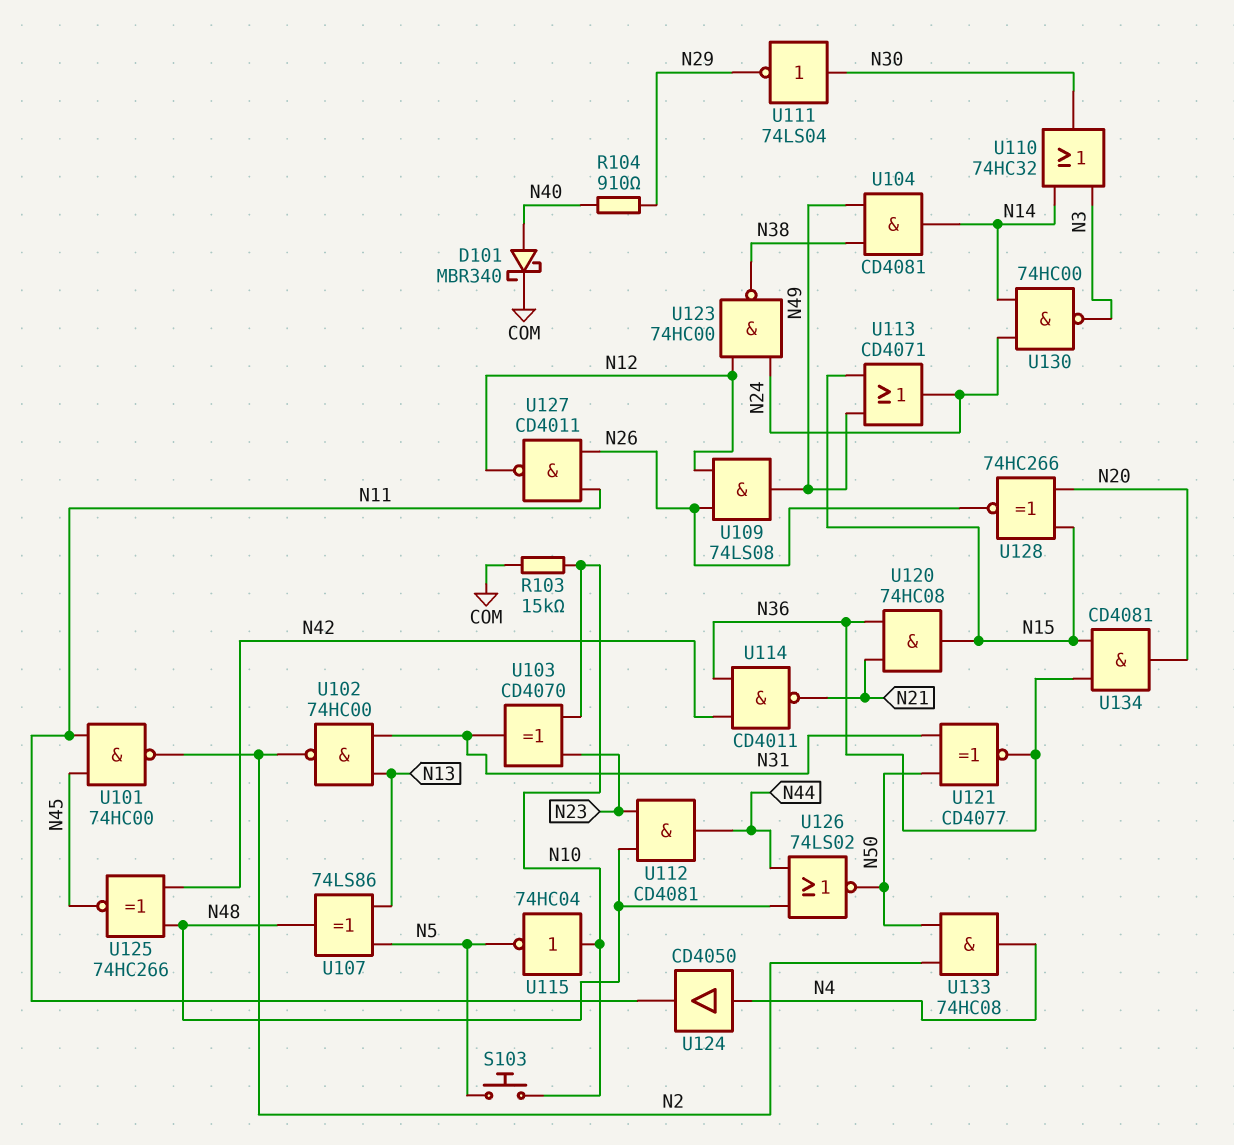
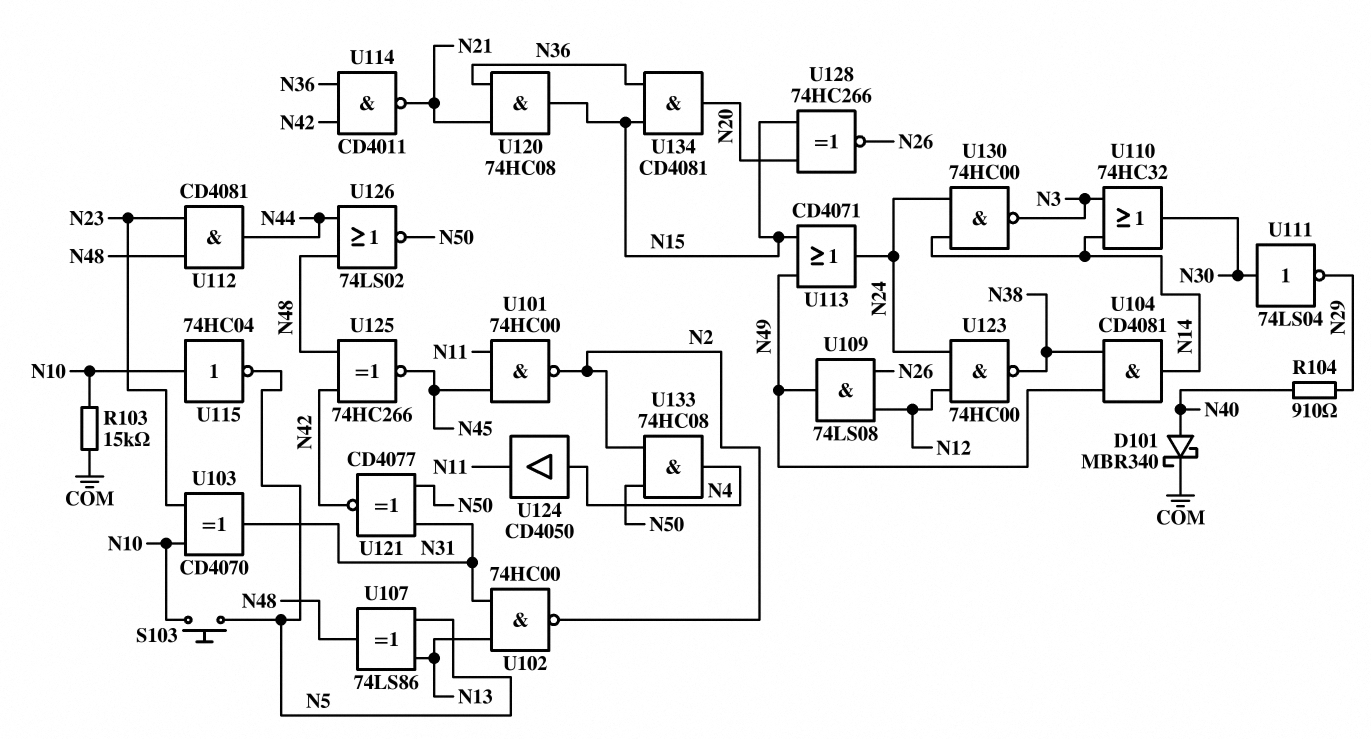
U121: XNOR CD4077 (in N31, in N50, out N36) -> XNOR CD4077 (in N31, in N50, out N42)
U127: NAND CD4011 (in N11, in N26, out N12) -> none

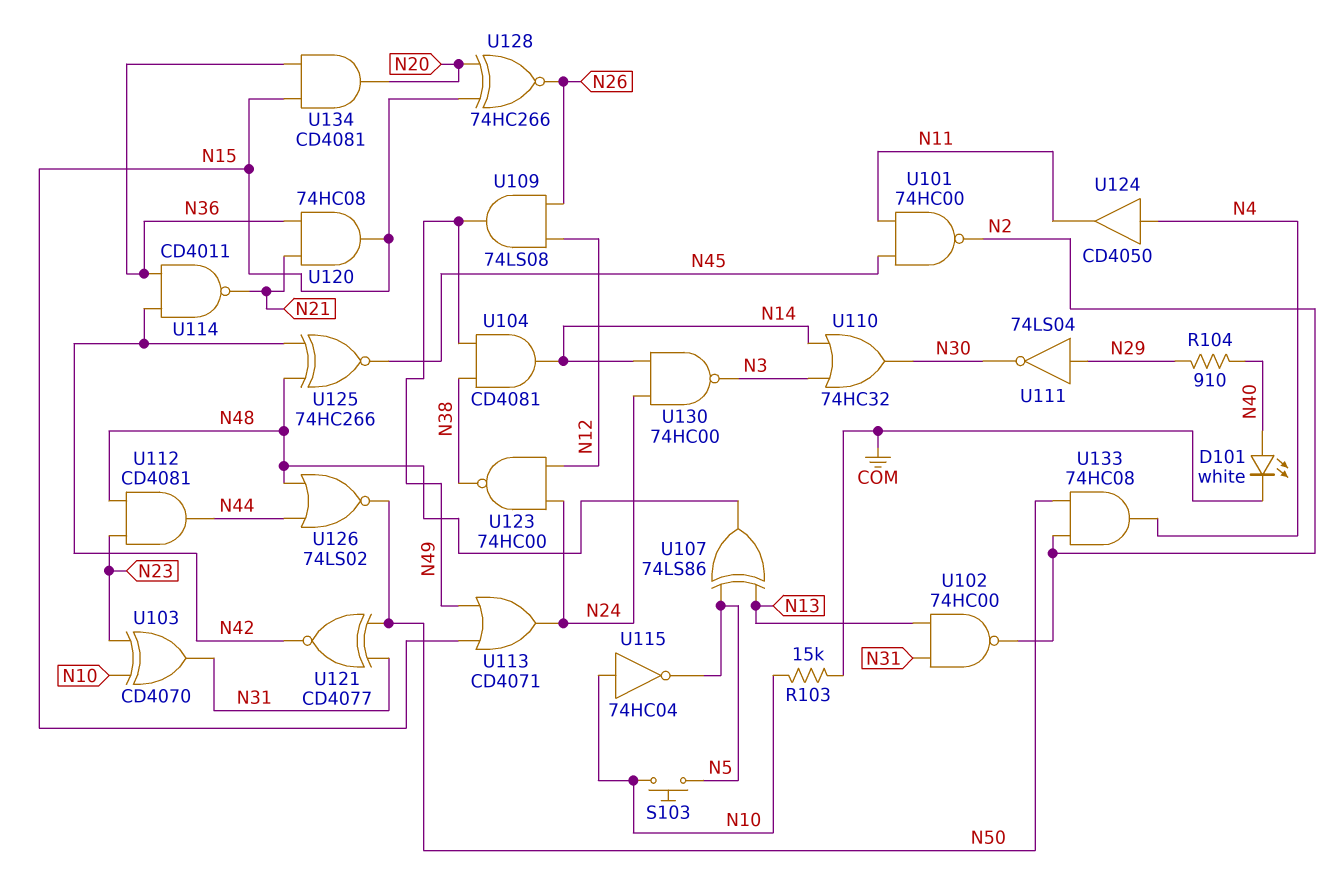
D101: schottky MBR340 (A N40, K COM) -> LED white (A N40, K COM)
U111: NOT 74LS04 (in N30, out N29) -> NOT 74LS04 (in N29, out N30)

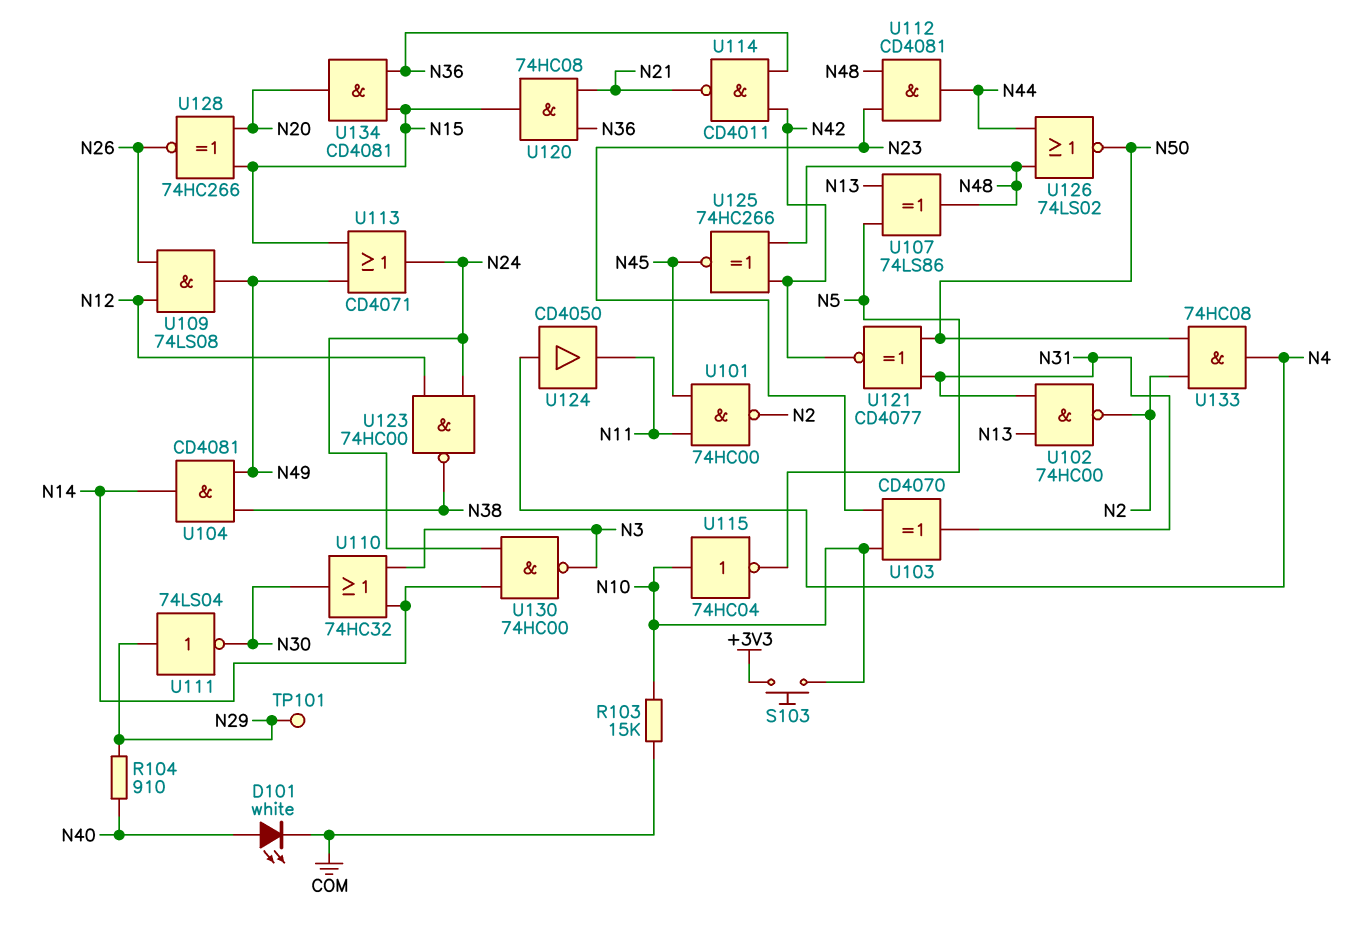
S103: button (N5, N10) -> button (+3V3, N10)
TP101: none -> test point (N29)

